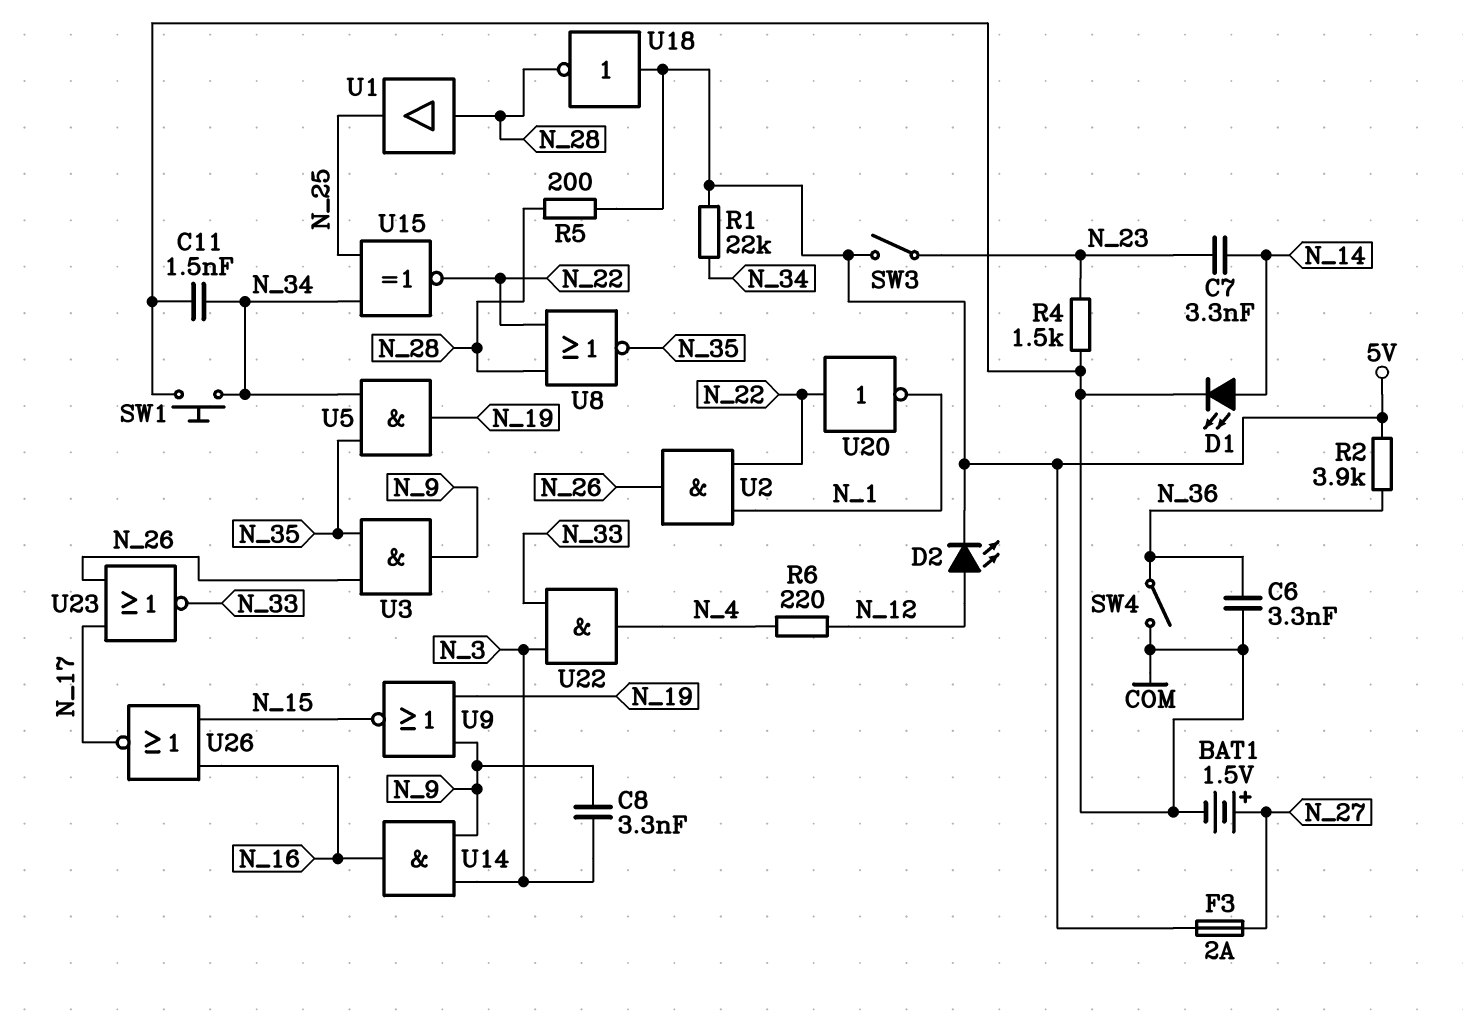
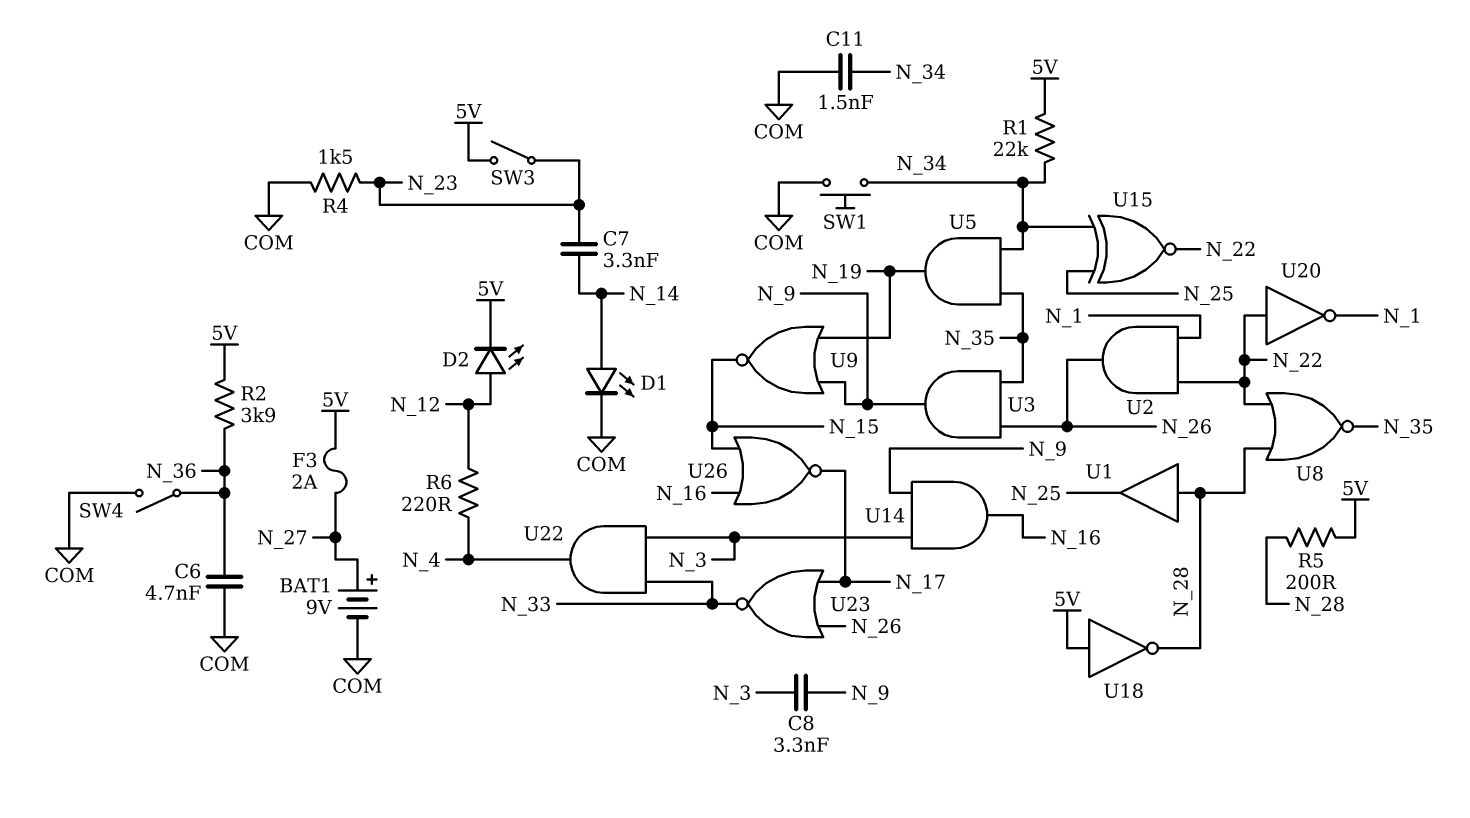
BAT1: 1.5V (plus N_27, minus COM) -> 9V (plus N_27, minus COM)
C6: 3.3nF (COM, N_36) -> 4.7nF (COM, N_36)

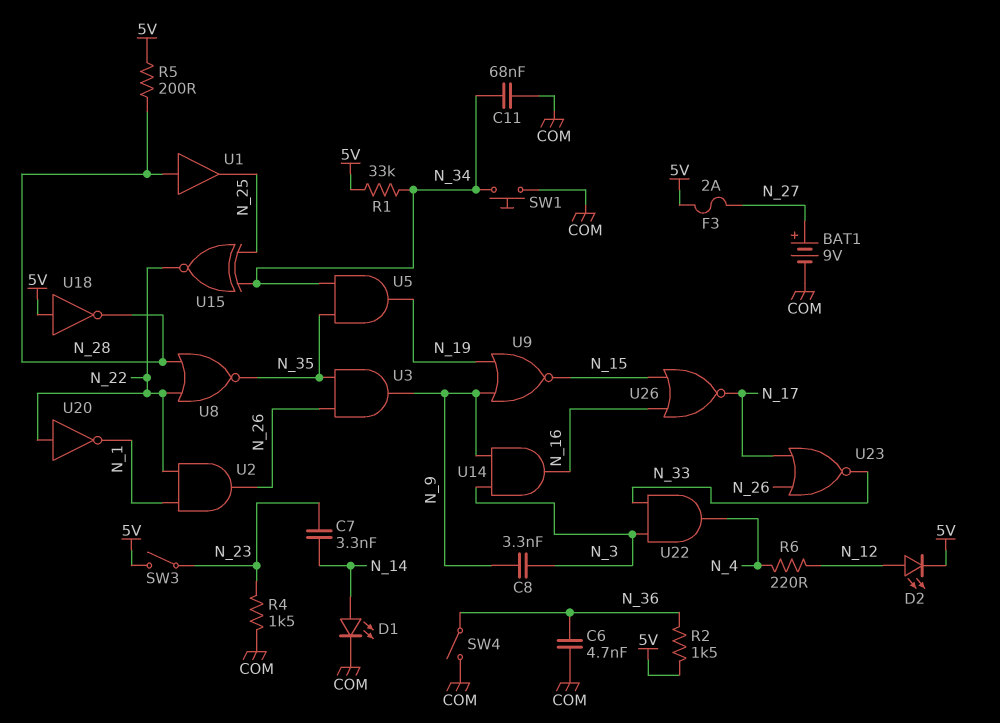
C11: 1.5nF (COM, N_34) -> 68nF (COM, N_34)
R1: 22k (5V, N_34) -> 33k (5V, N_34)
R2: 3.9k (5V, N_36) -> 1.5k (5V, N_36)

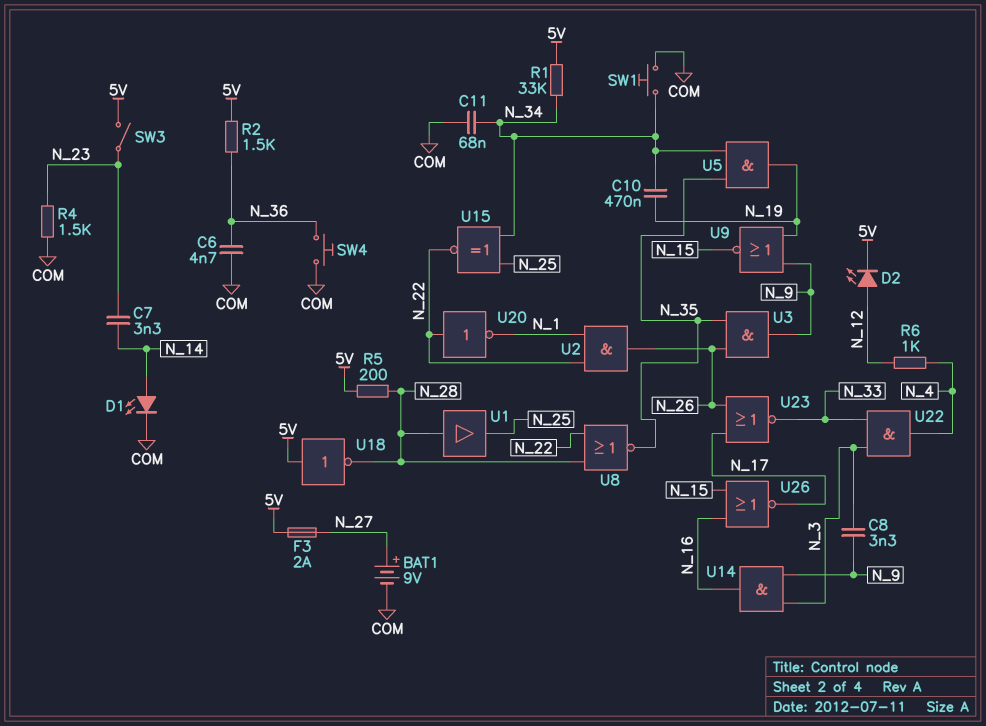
C10: none -> 470nF (N_19, N_34)
R6: 220 (N_4, N_12) -> 1k (N_4, N_12)
SW4: switch (COM, N_36) -> button (COM, N_36)

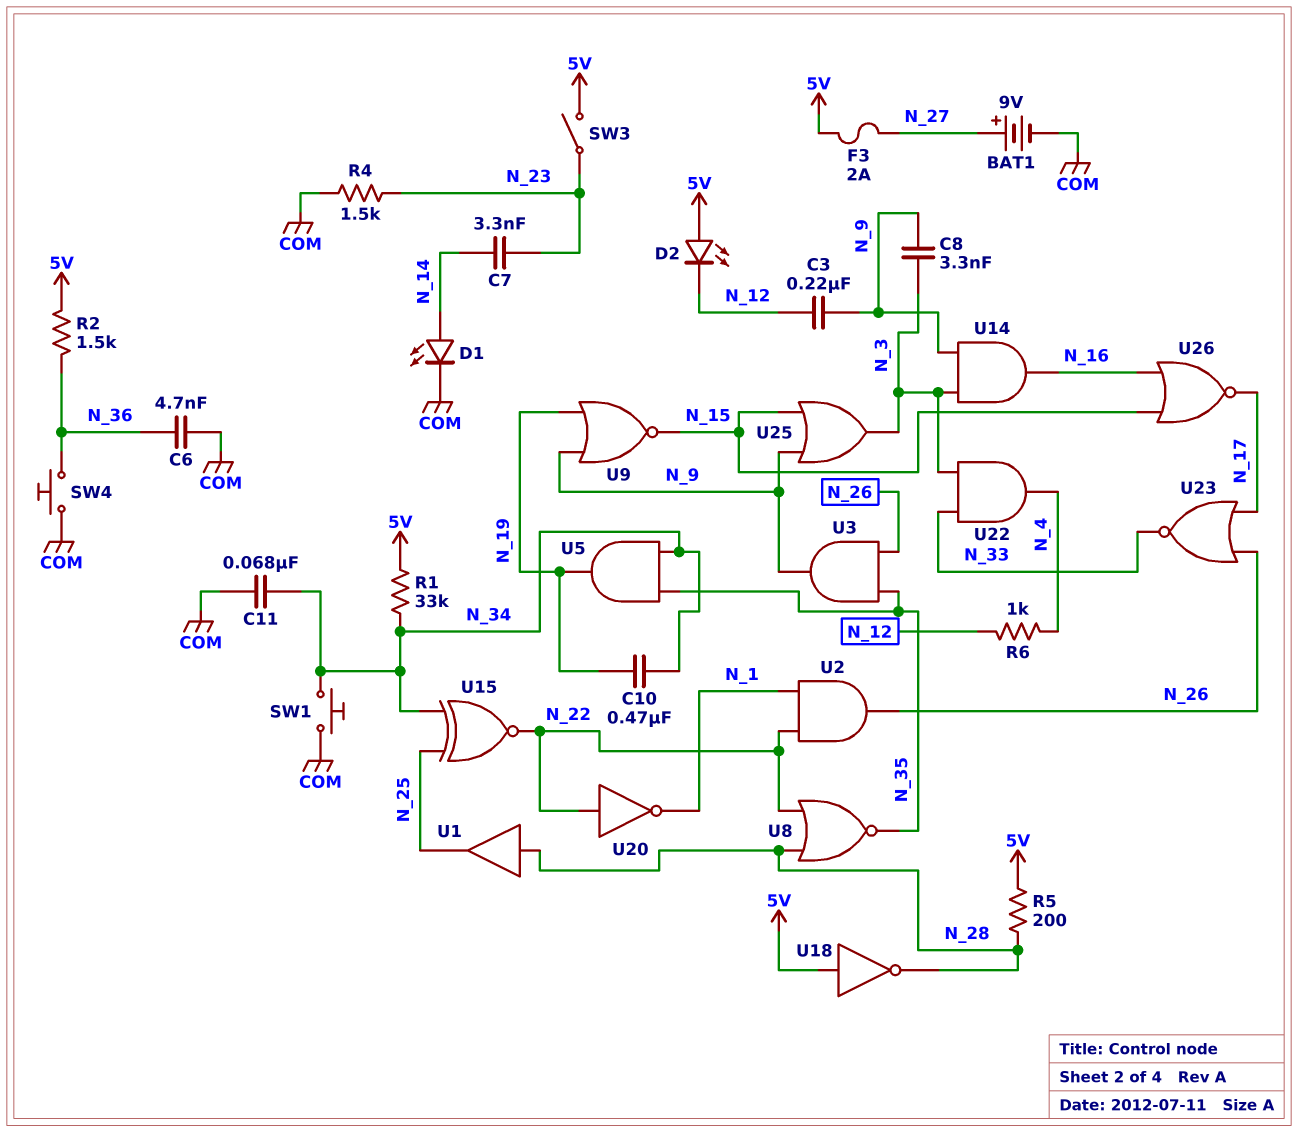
C3: none -> 220nF (N_9, N_12)
D2: LED (A N_12, K 5V) -> LED (A 5V, K N_12)
U25: none -> OR (in N_9, in N_15, out N_3)

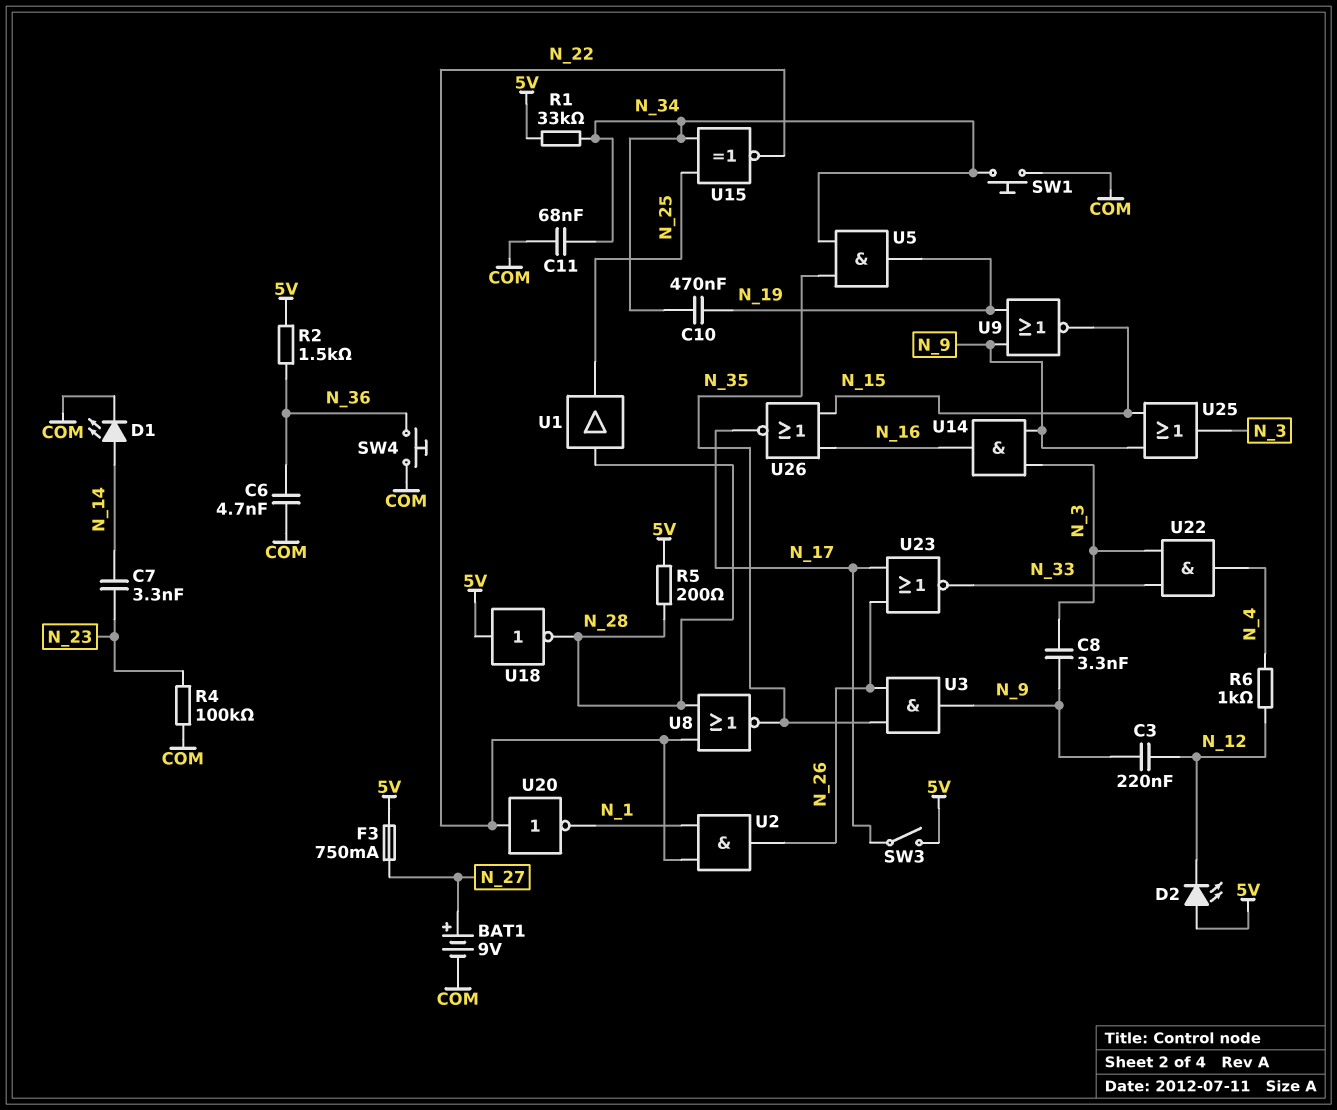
F3: 2A (5V, N_27) -> 750mA (5V, N_27)
R4: 1.5k (COM, N_23) -> 100k (COM, N_23)
SW3: switch (5V, N_23) -> switch (5V, N_17)

